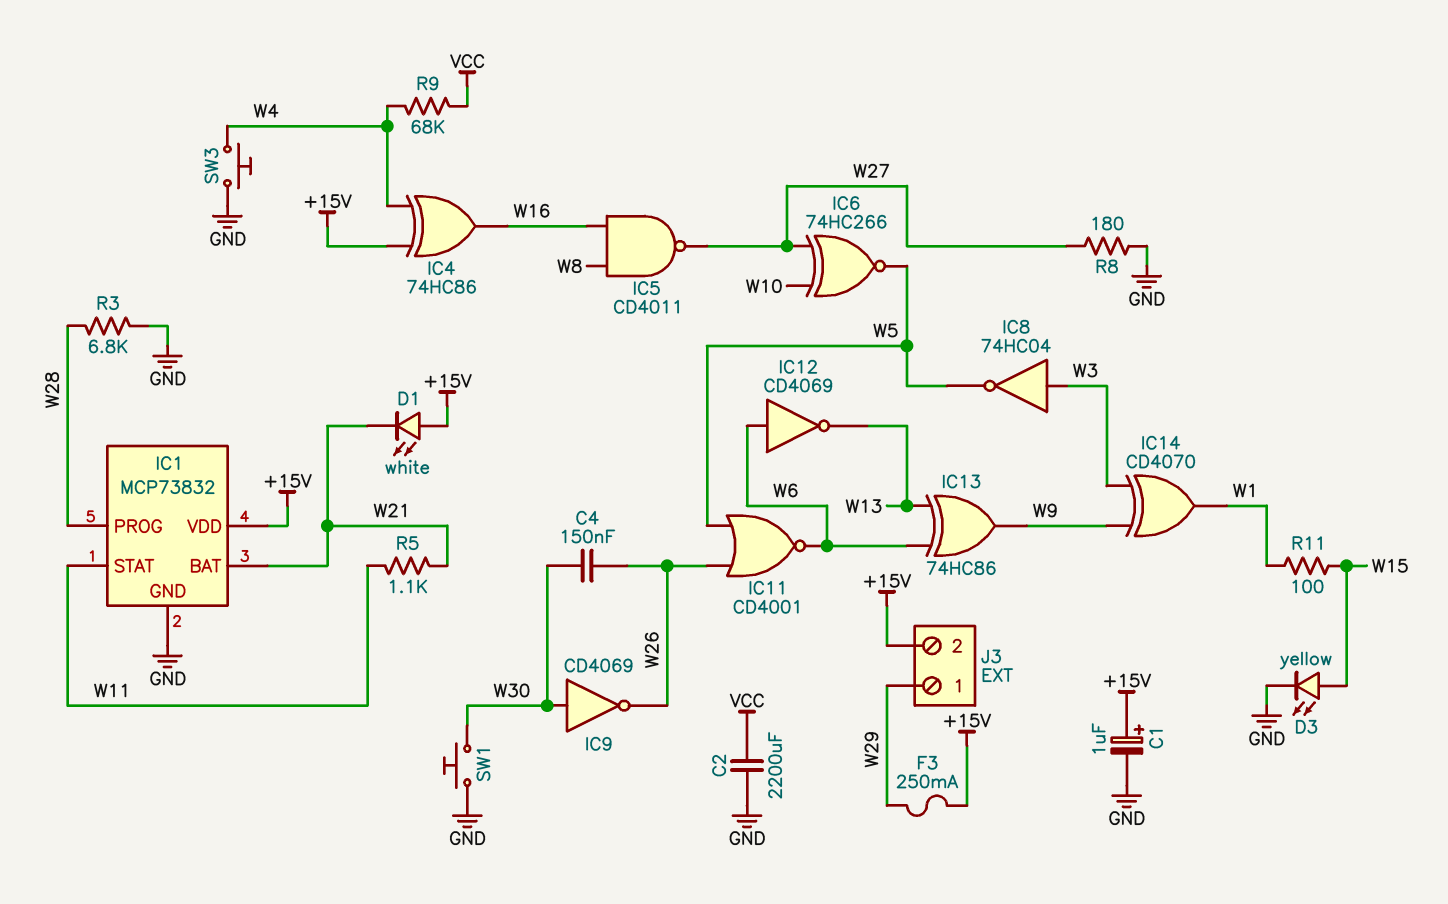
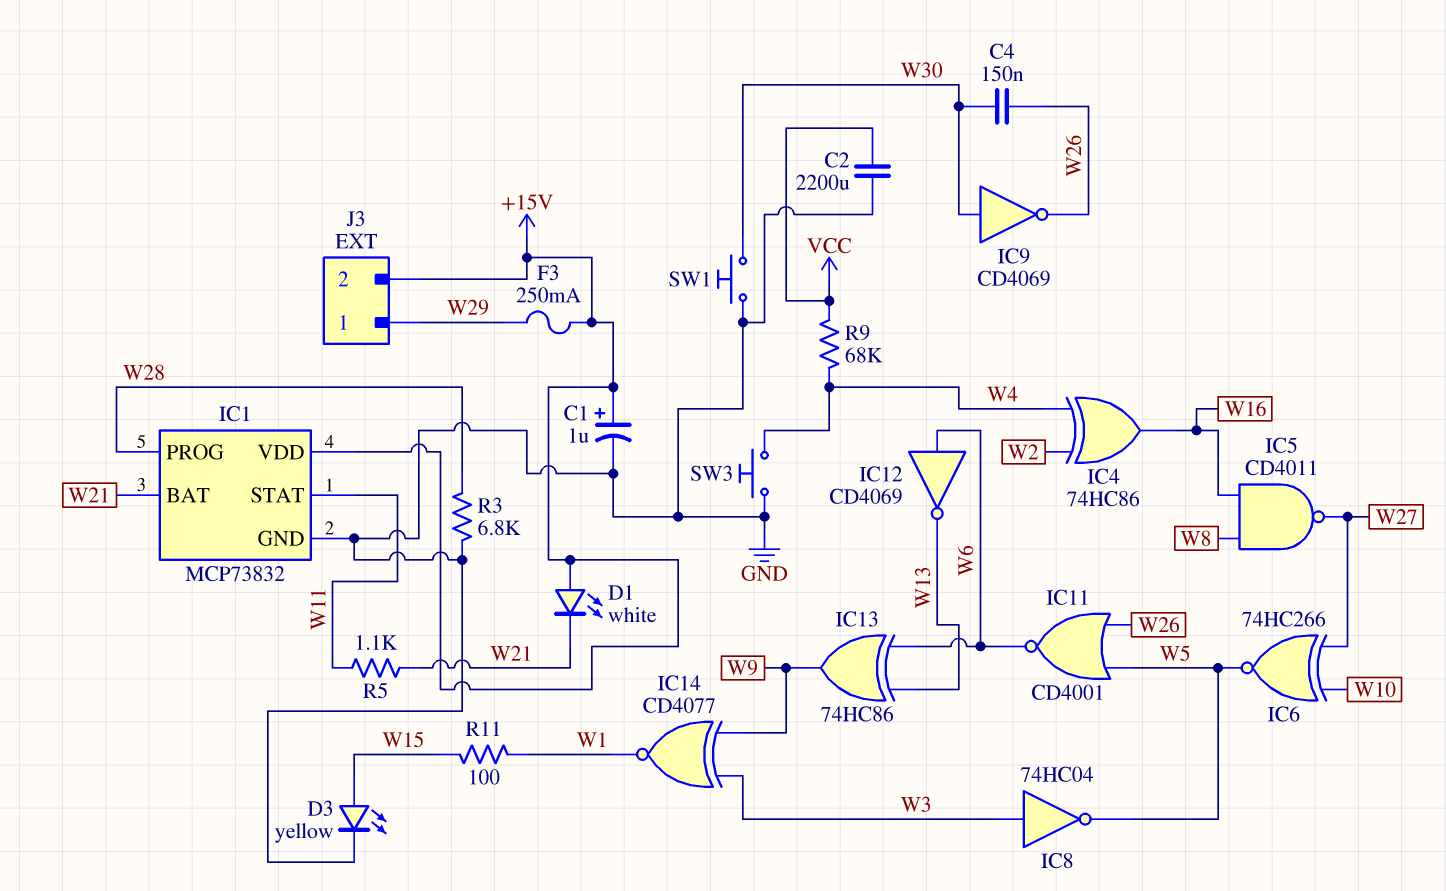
IC4: XOR 74HC86 (in +15V, in W4, out W16) -> XOR 74HC86 (in W2, in W4, out W16)
IC14: XOR CD4070 (in W3, in W9, out W1) -> XNOR CD4077 (in W3, in W9, out W1)
R8: 180 (GND, W27) -> none

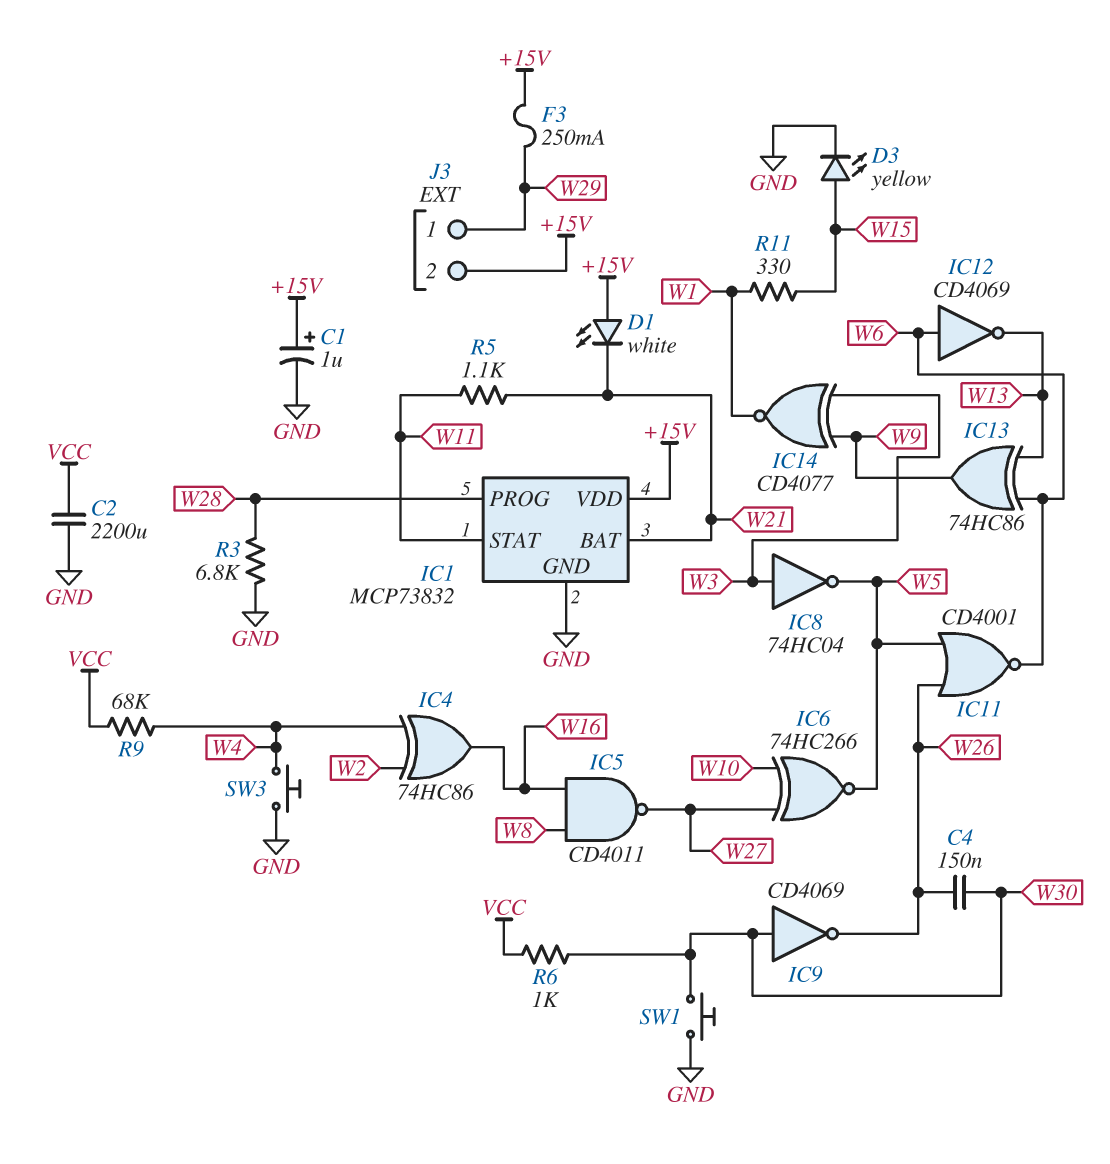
R6: none -> 1k (VCC, W30)
R11: 100 (W1, W15) -> 330 (W1, W15)

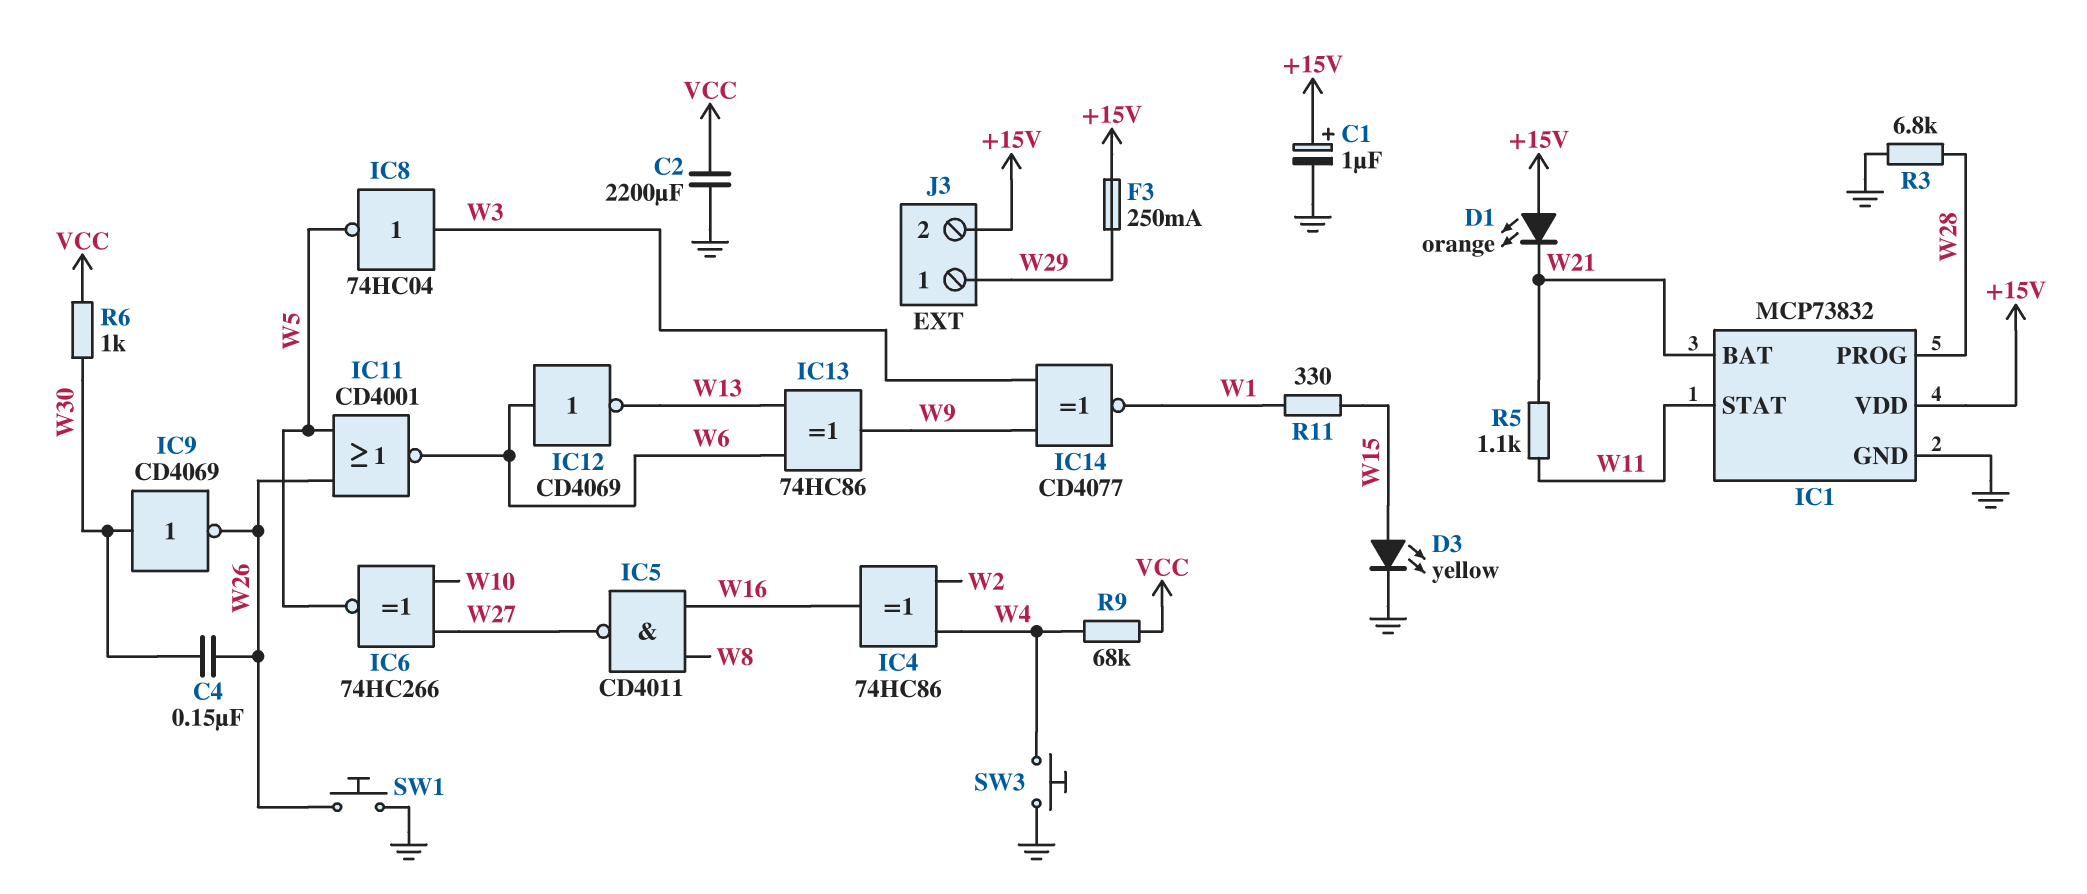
D1: LED white (A +15V, K W21) -> LED orange (A +15V, K W21)
SW1: button (GND, W30) -> button (GND, W26)

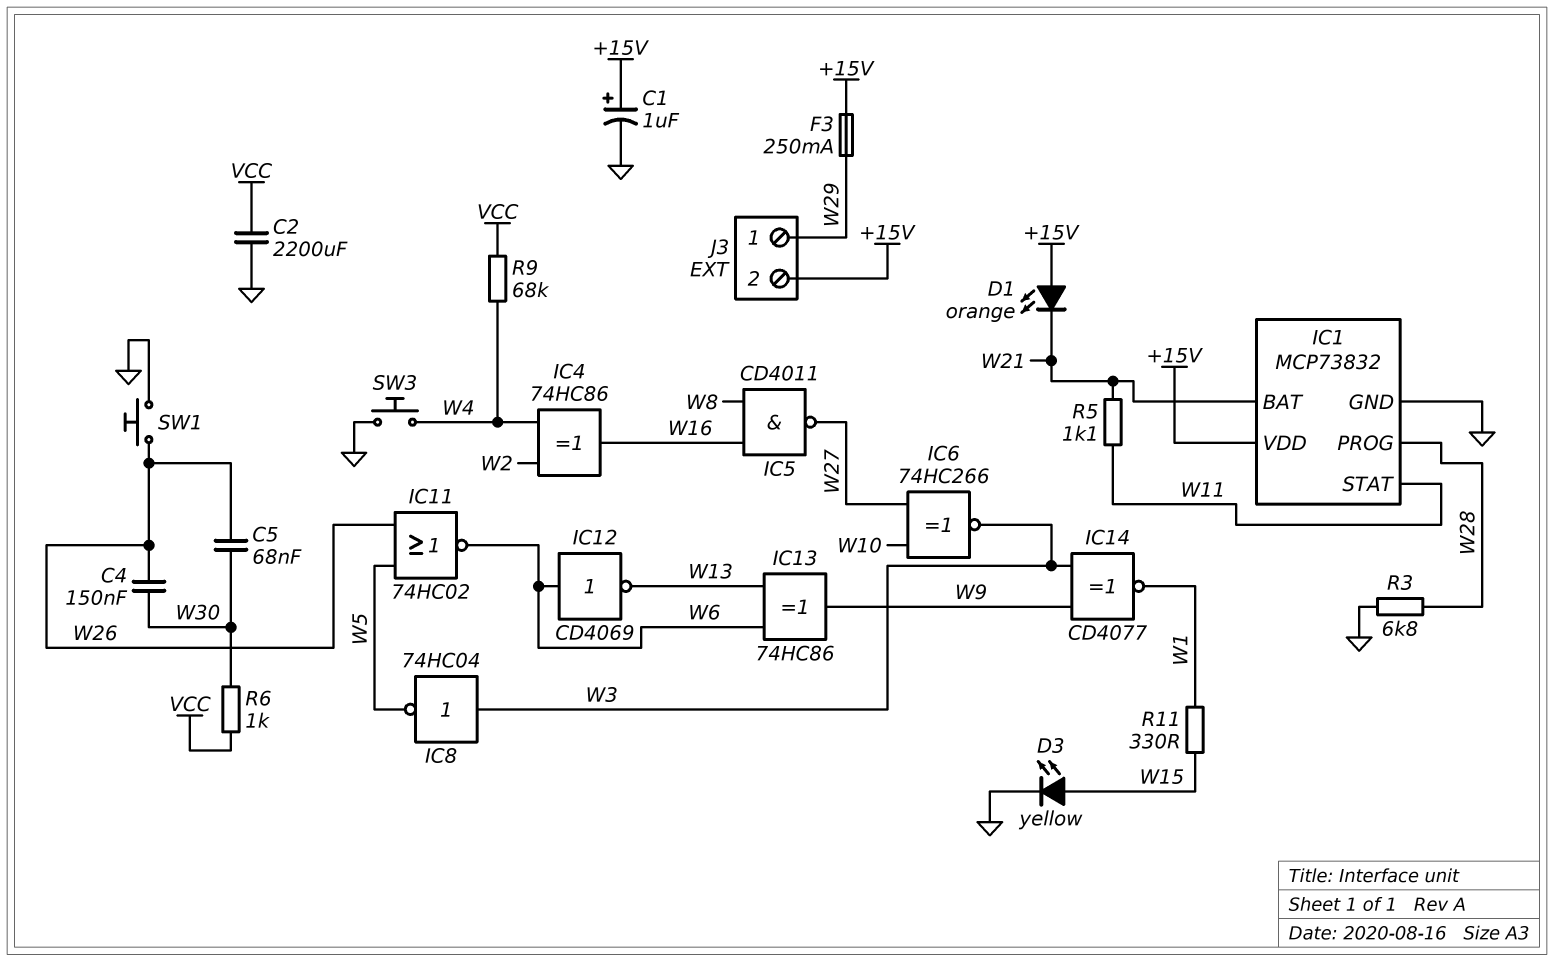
C5: none -> 68nF (W26, W30)
IC6: XNOR 74HC266 (in W10, in W27, out W5) -> XNOR 74HC266 (in W10, in W27, out W3)
IC9: NOT CD4069 (in W30, out W26) -> none
IC11: NOR CD4001 (in W5, in W26, out W6) -> NOR 74HC02 (in W5, in W26, out W6)

